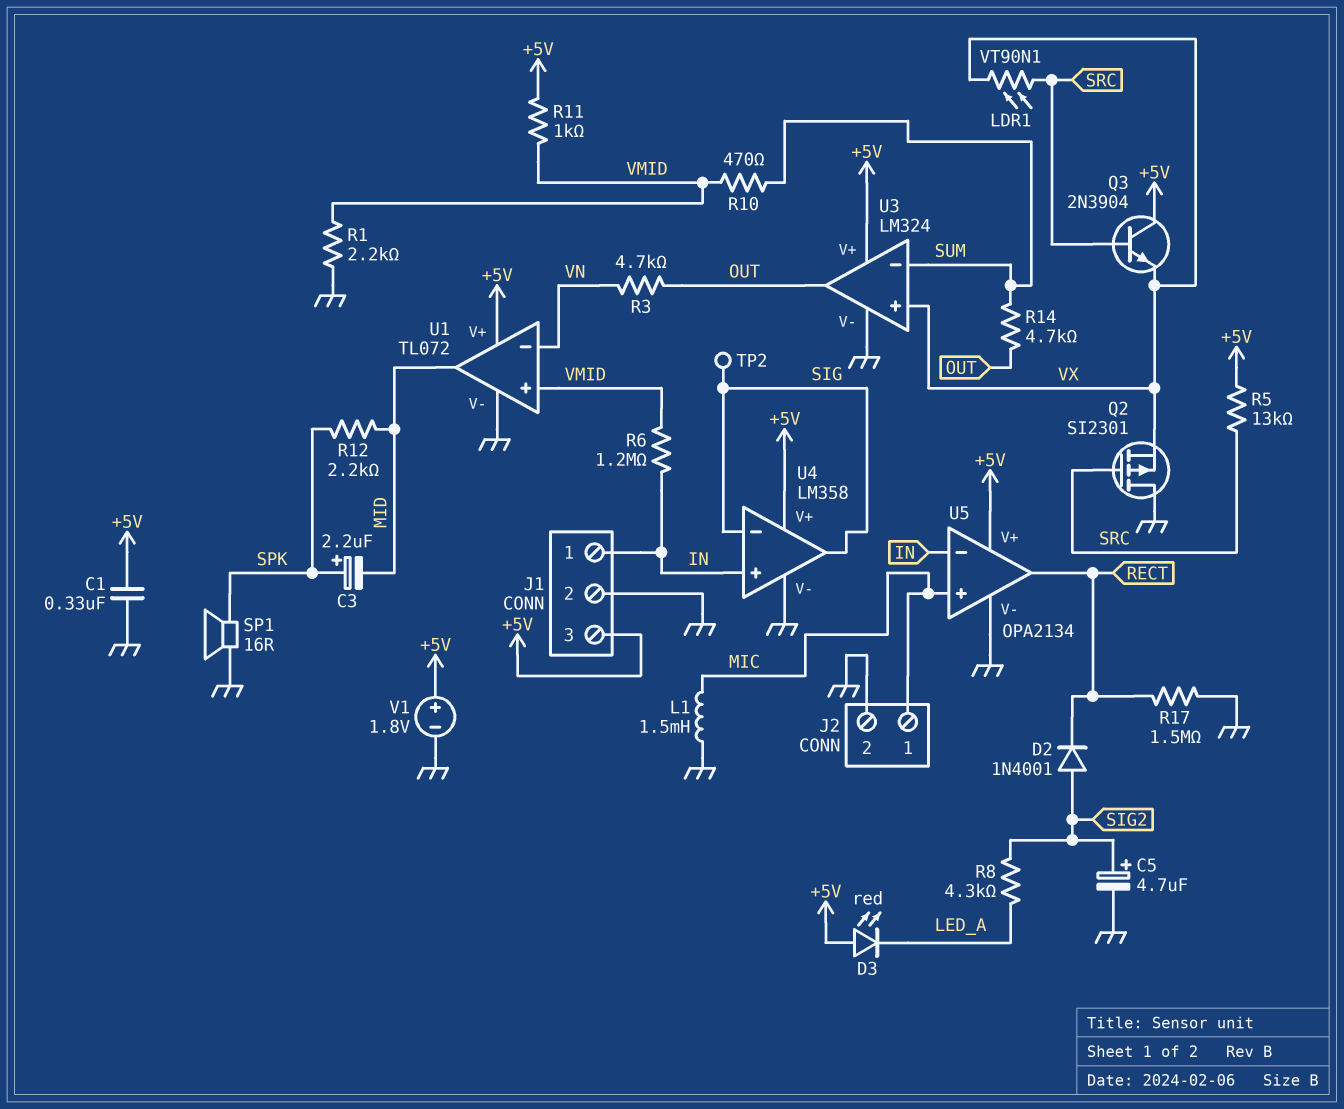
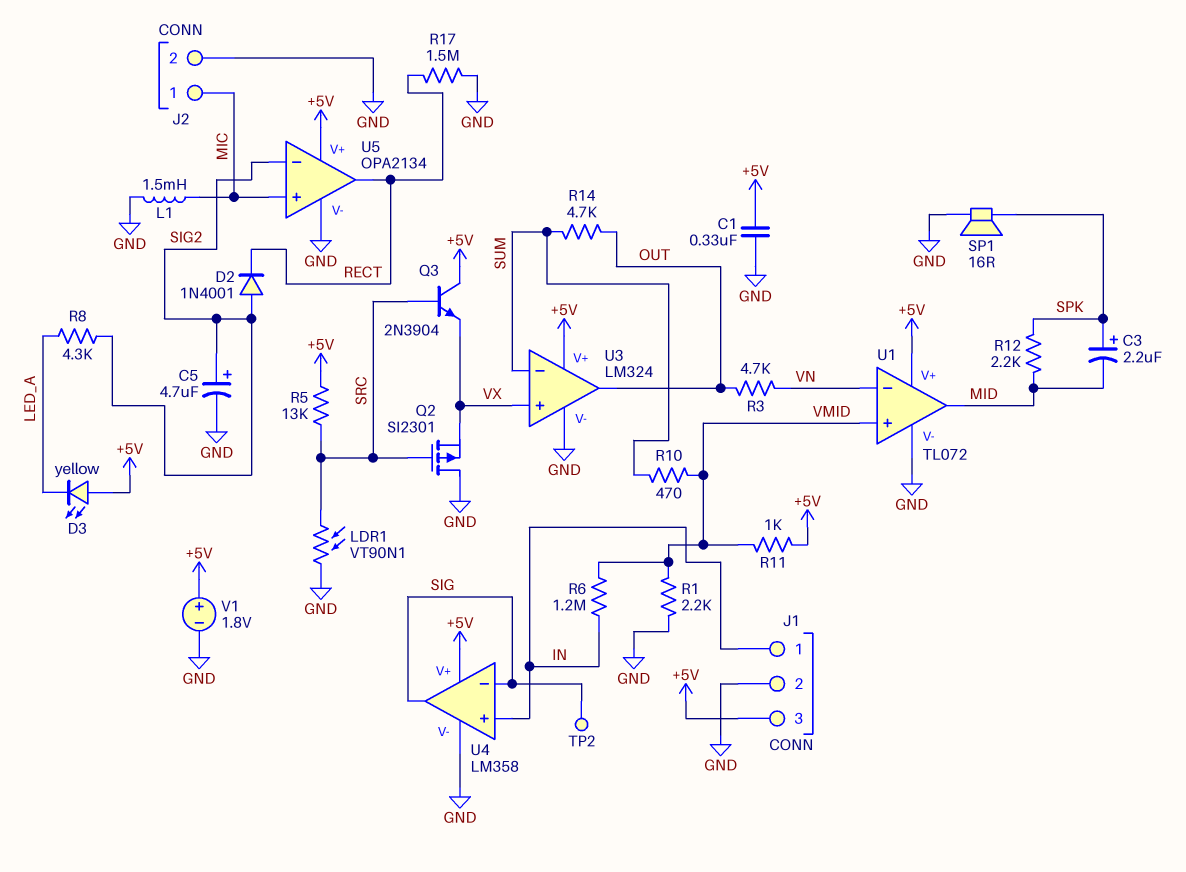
D3: LED red (A +5V, K LED_A) -> LED yellow (A +5V, K LED_A)
LDR1: VT90N1 (SRC, VX) -> VT90N1 (GND, SRC)
U5 pin in-: IN -> SIG2

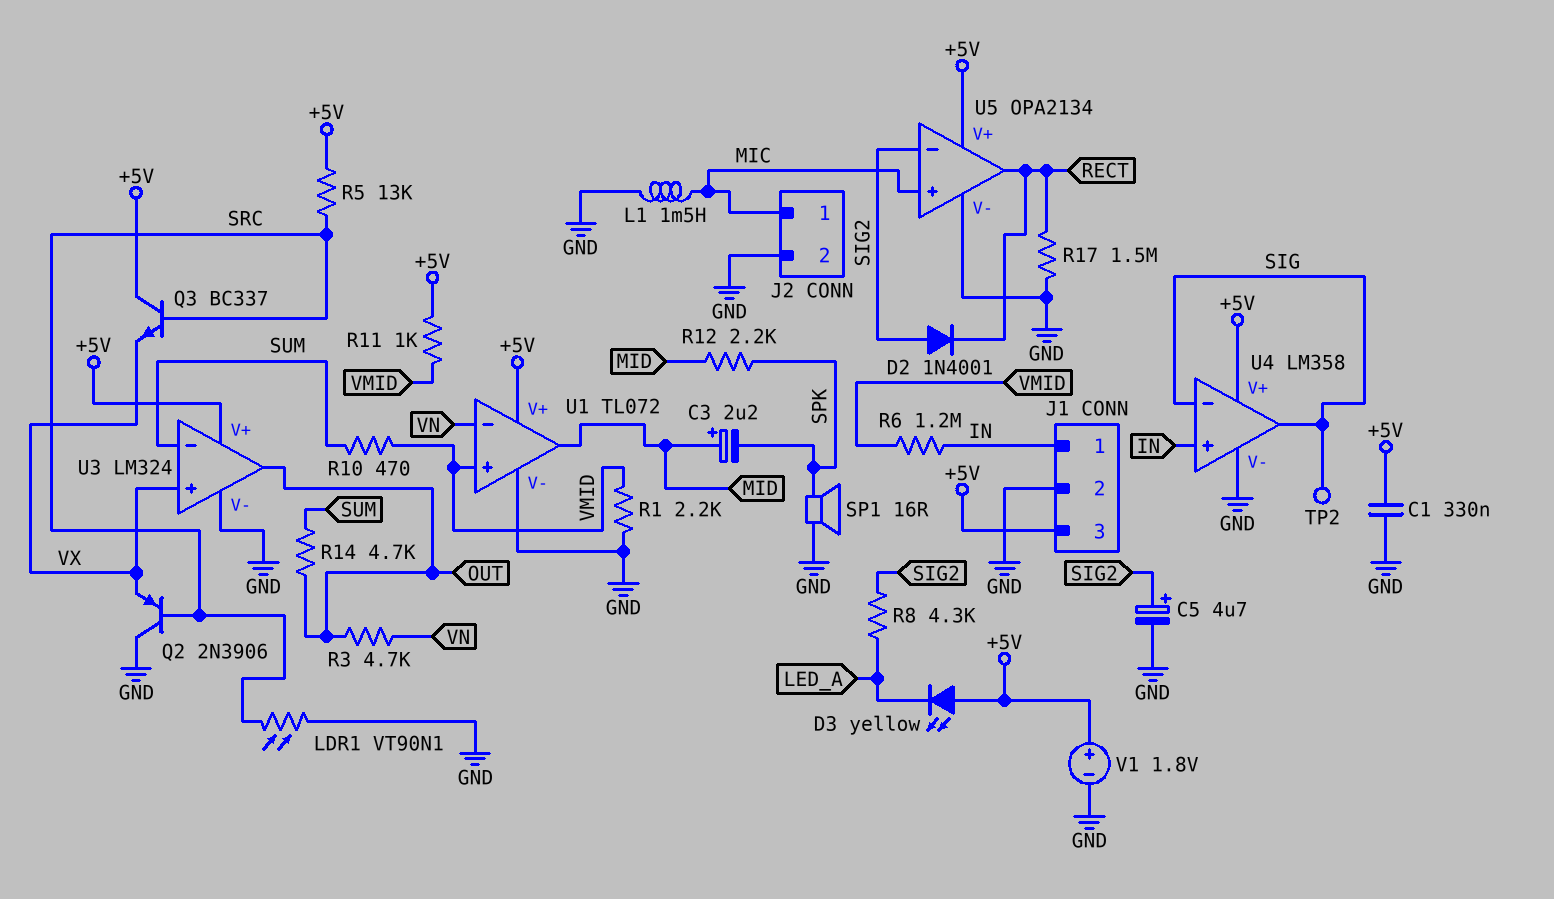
C3: 2.2uF (plus SPK, minus MID) -> 2.2uF (plus MID, minus SPK)
Q2: PMOS SI2301 (G SRC, D GND, S VX) -> PNP 2N3906 (B SRC, C GND, E VX)
Q3: NPN 2N3904 (B SRC, C +5V, E VX) -> NPN BC337 (B SRC, C +5V, E VX)

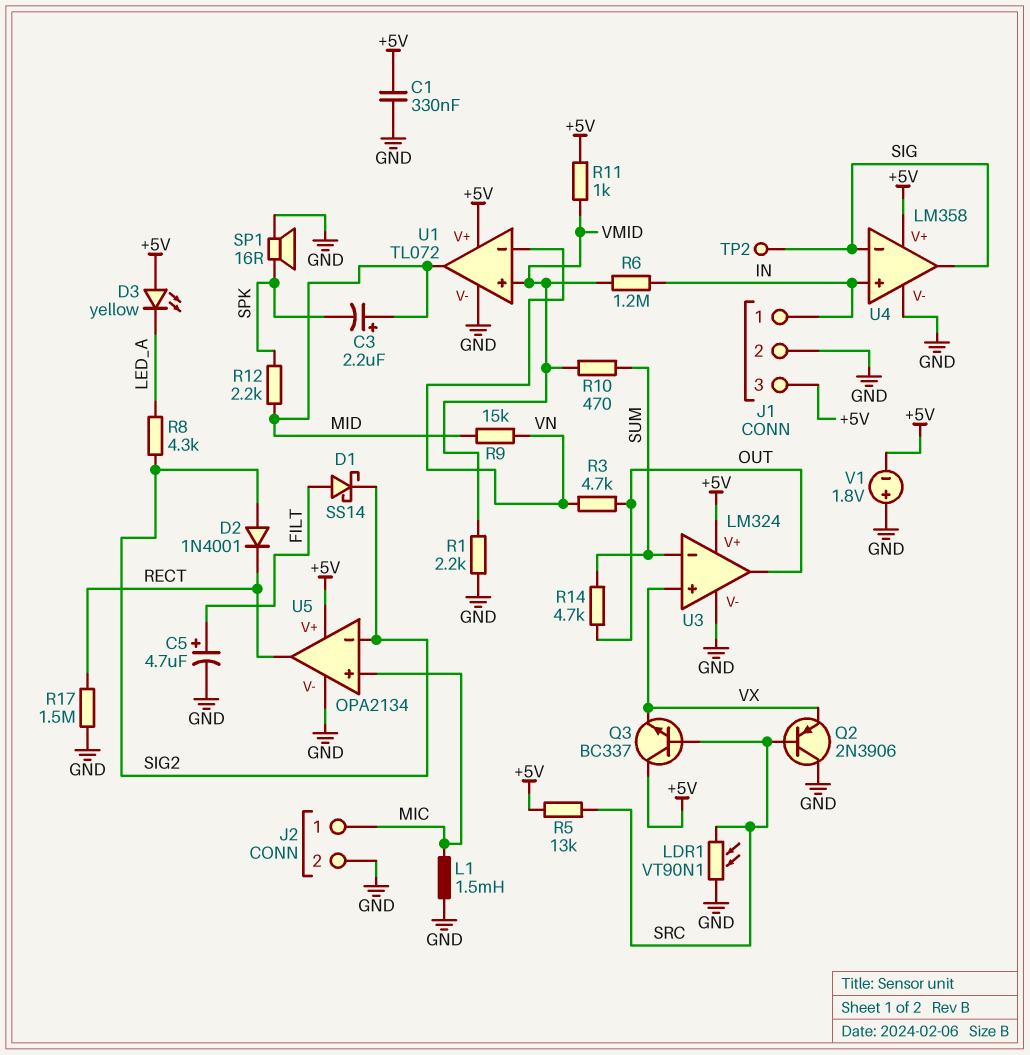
C5: 4.7uF (plus SIG2, minus GND) -> 4.7uF (plus FILT, minus GND)
D1: none -> schottky SS14 (A FILT, K SIG2)
R9: none -> 15k (MID, VN)
V1: 1.8V (plus +5V, minus GND) -> 1.8V (plus GND, minus +5V)

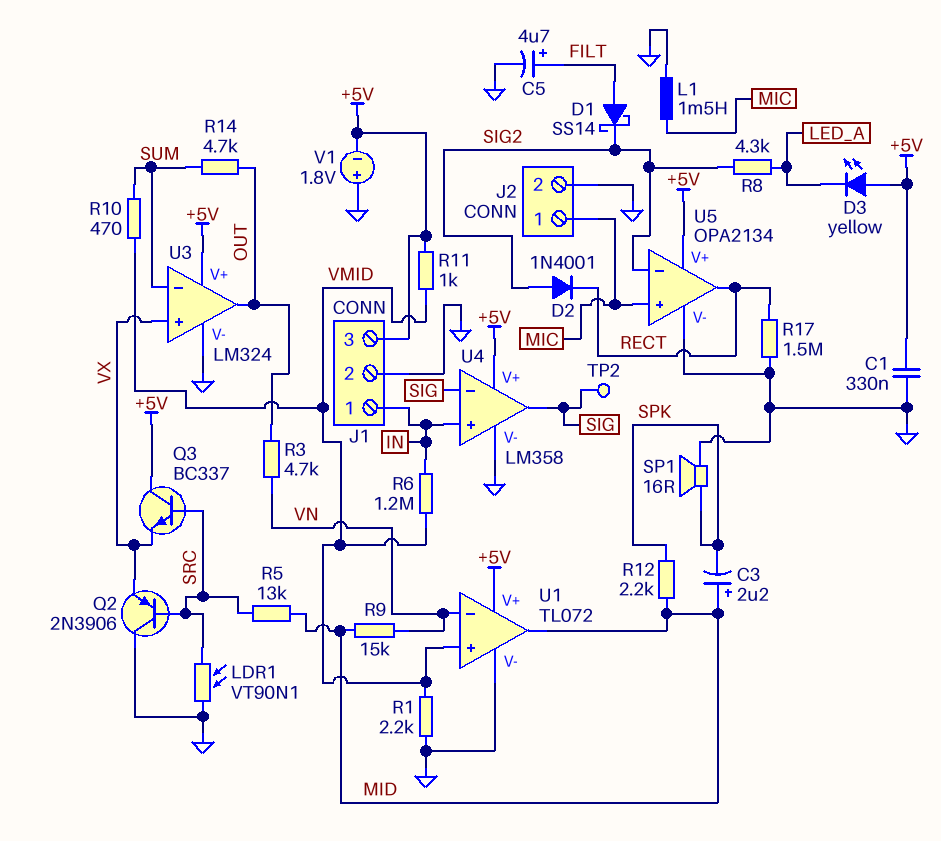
R5: 13k (+5V, SRC) -> 13k (MID, SRC)

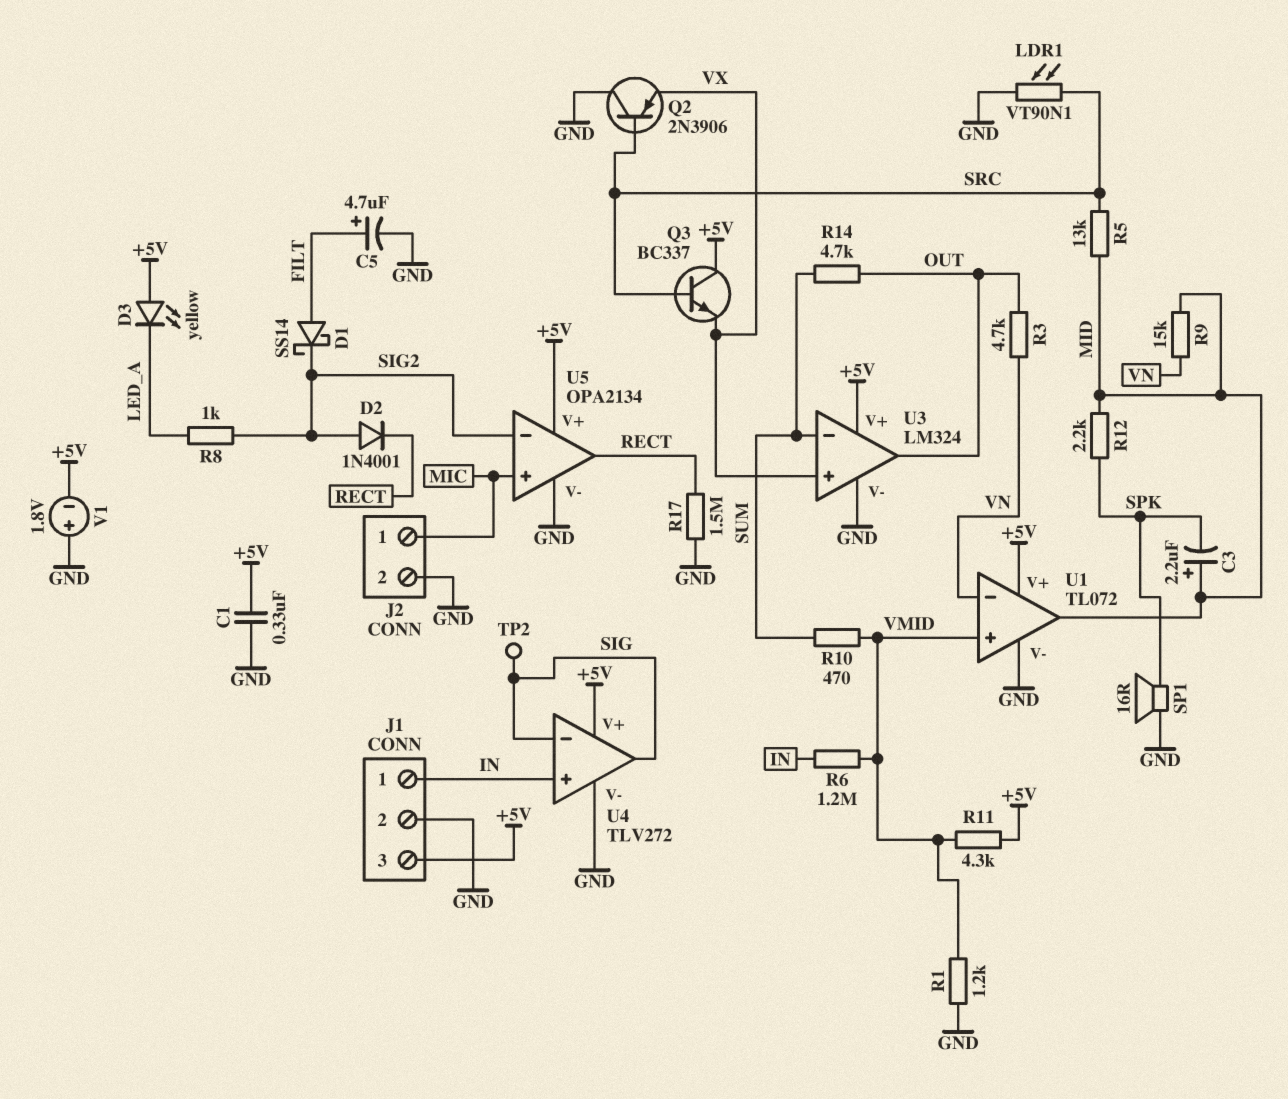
L1: 1.5mH (GND, MIC) -> none
R1: 2.2k (GND, VMID) -> 1.2k (GND, VMID)
R8: 4.3k (LED_A, SIG2) -> 1k (LED_A, SIG2)
R11: 1k (+5V, VMID) -> 4.3k (+5V, VMID)
U4: LM358 -> TLV272

